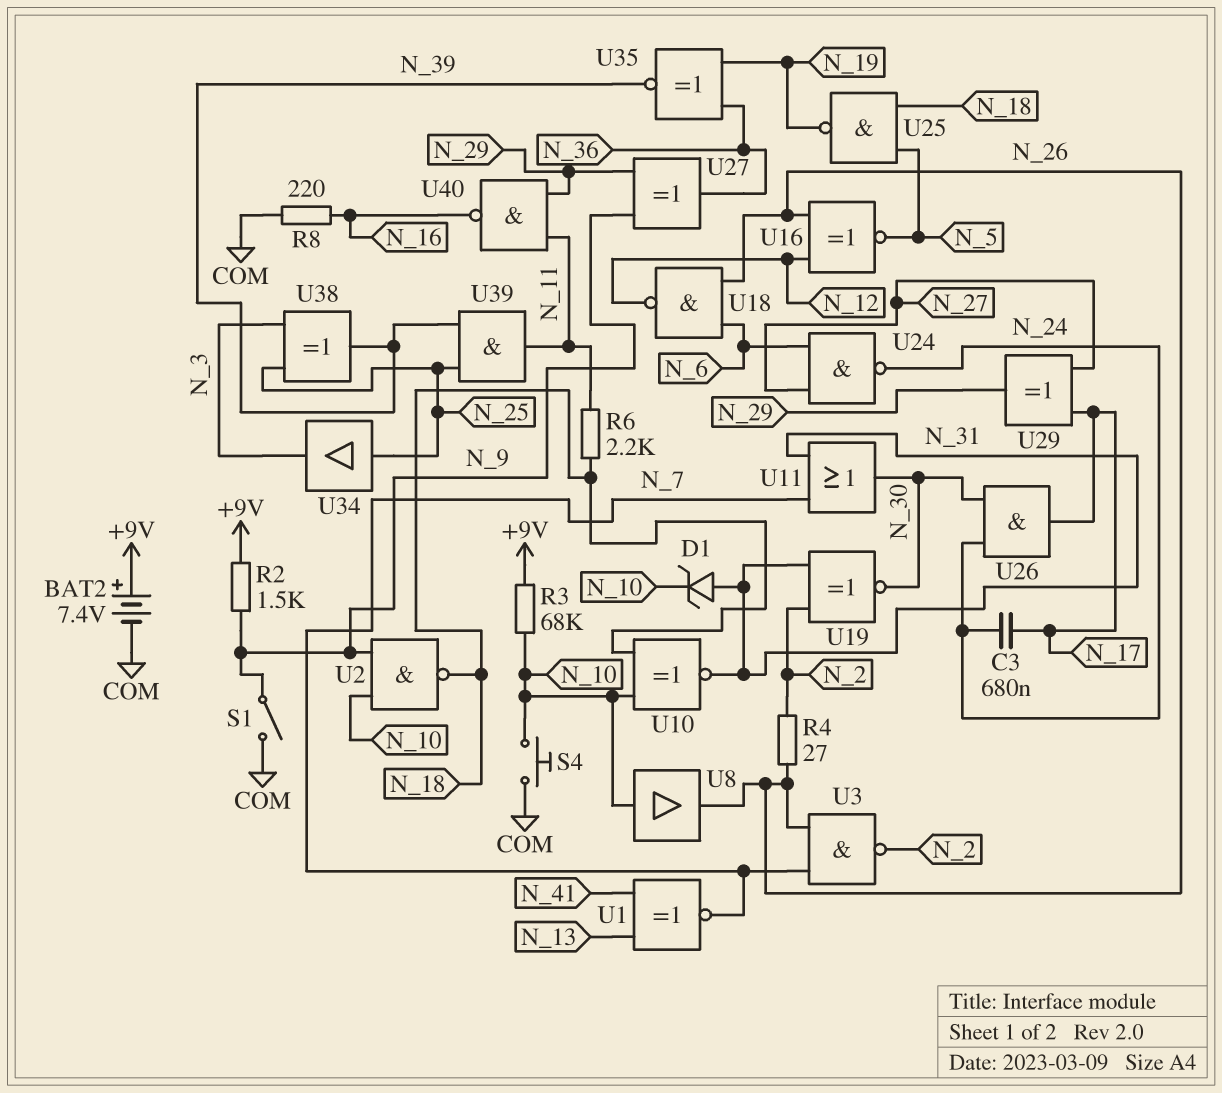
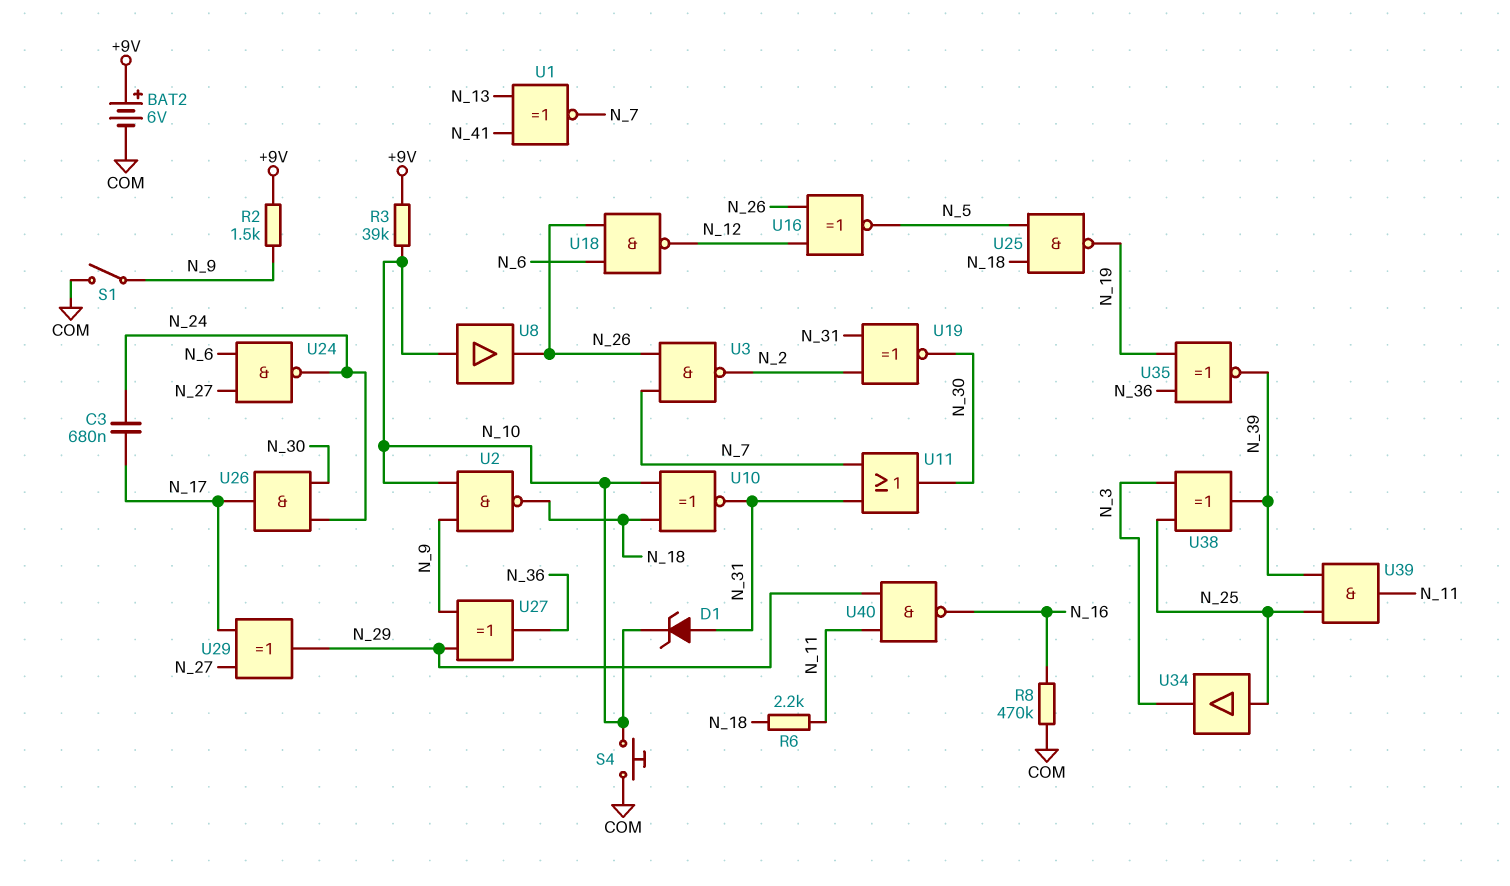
BAT2: 7.4V (plus +9V, minus COM) -> 6V (plus +9V, minus COM)
R3: 68k (+9V, N_10) -> 39k (+9V, N_10)
R4: 27 (N_2, N_26) -> none
R8: 220 (COM, N_16) -> 470k (COM, N_16)

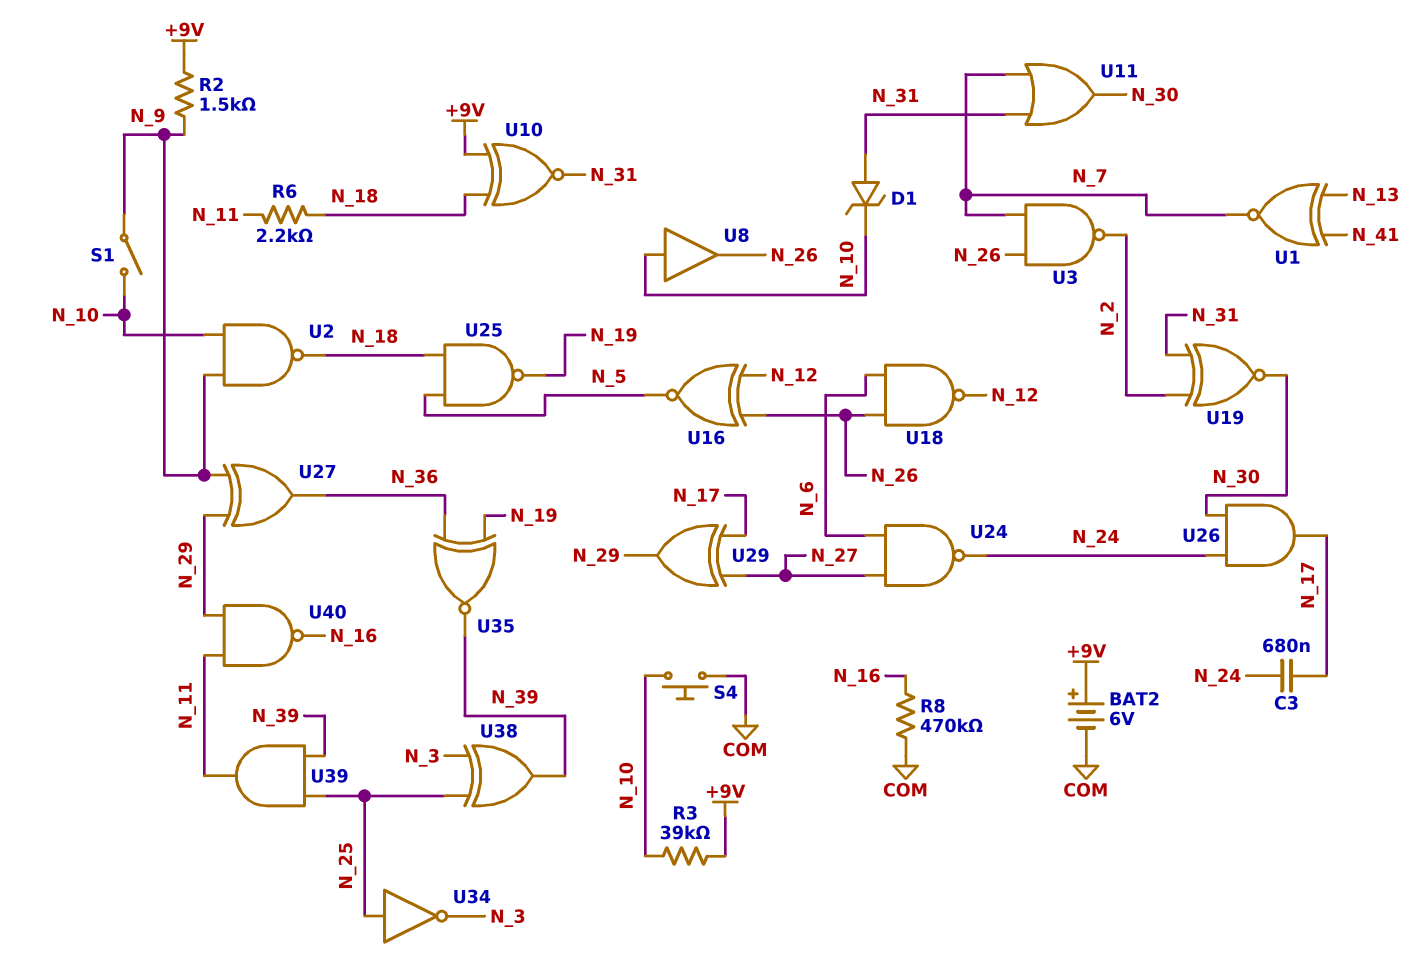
S1: switch (COM, N_9) -> switch (N_9, N_10)
U10: XNOR (in N_10, in N_18, out N_31) -> XNOR (in +9V, in N_18, out N_31)
U34: buffer (in N_25, out N_3) -> NOT (in N_25, out N_3)

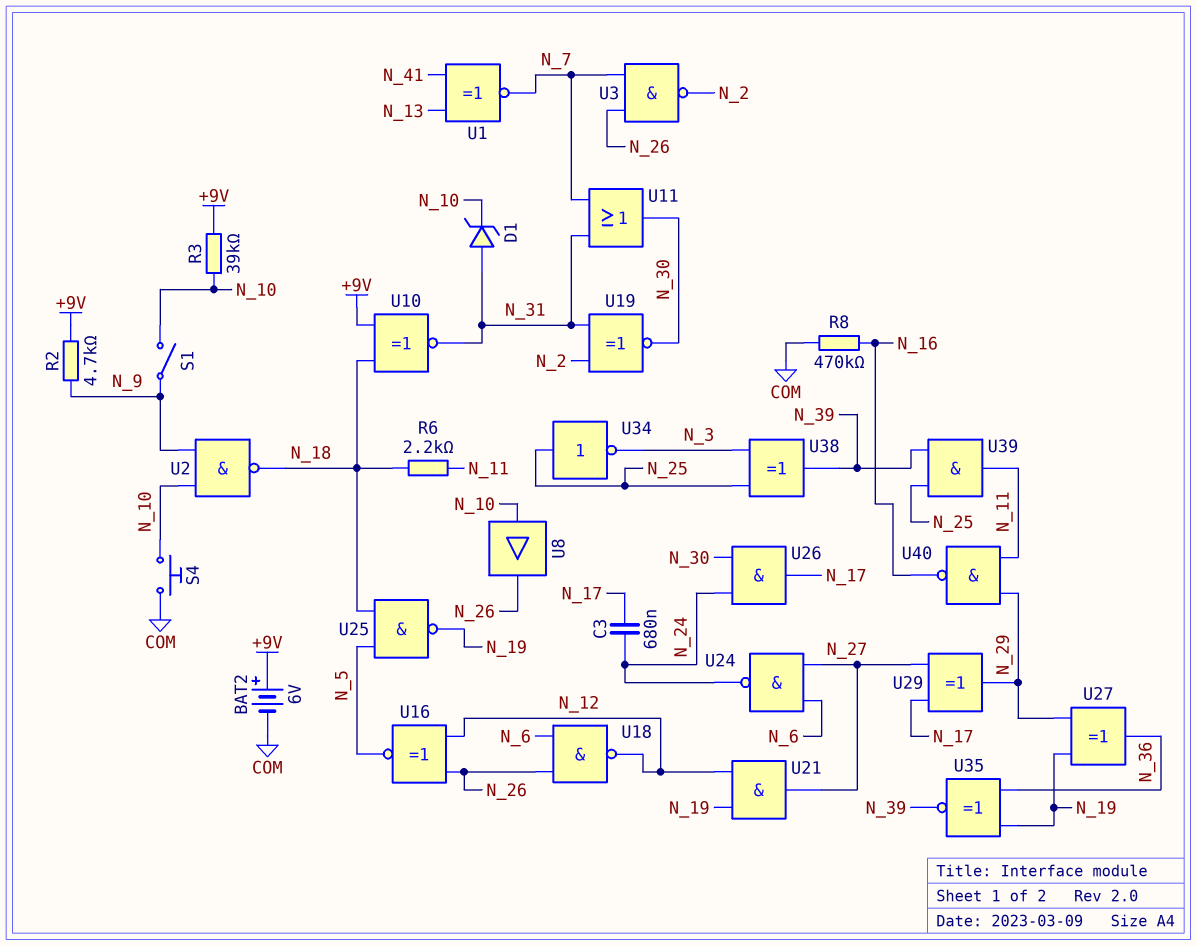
R2: 1.5k (+9V, N_9) -> 4.7k (+9V, N_9)
U21: none -> AND (in N_12, in N_19, out N_27)
U27: XOR (in N_9, in N_29, out N_36) -> XOR (in N_19, in N_29, out N_36)

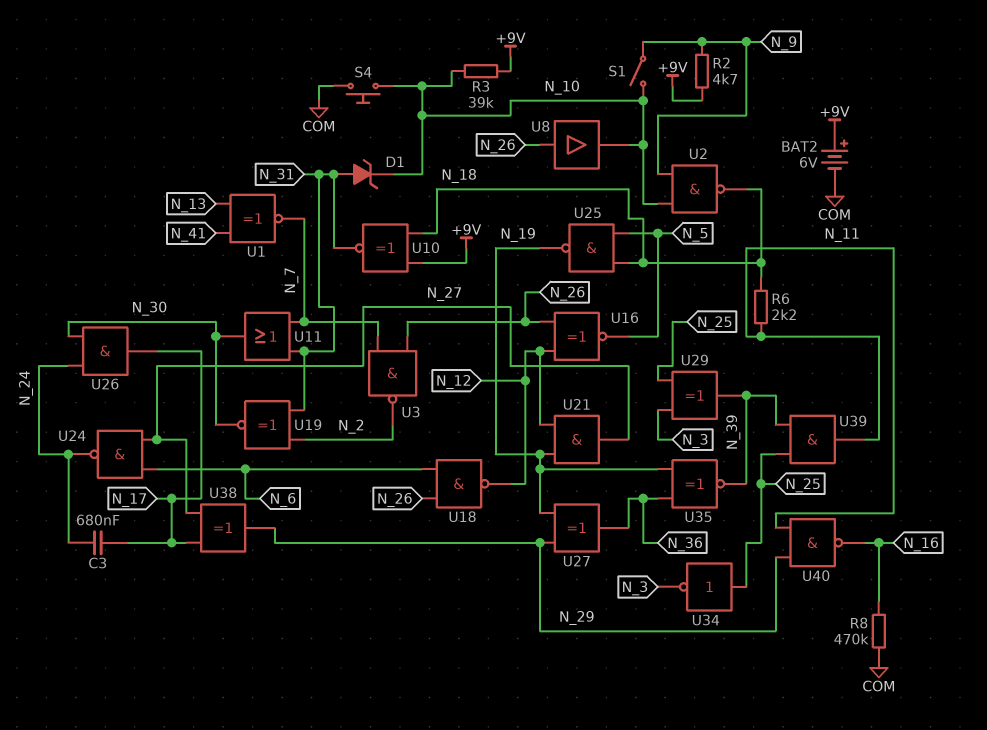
U8: buffer (in N_10, out N_26) -> buffer (in N_26, out N_10)
U29: XOR (in N_17, in N_27, out N_29) -> XOR (in N_3, in N_25, out N_39)
U38: XOR (in N_3, in N_25, out N_39) -> XOR (in N_17, in N_27, out N_29)

